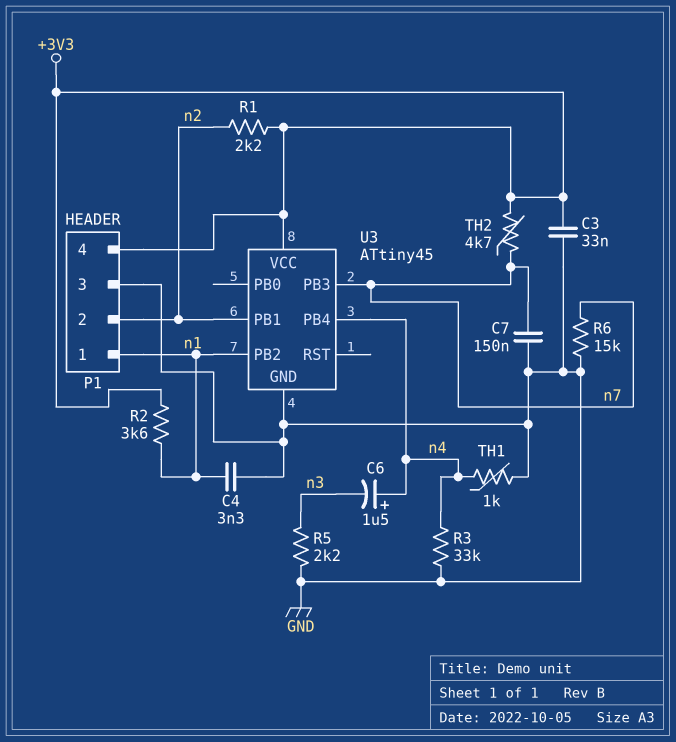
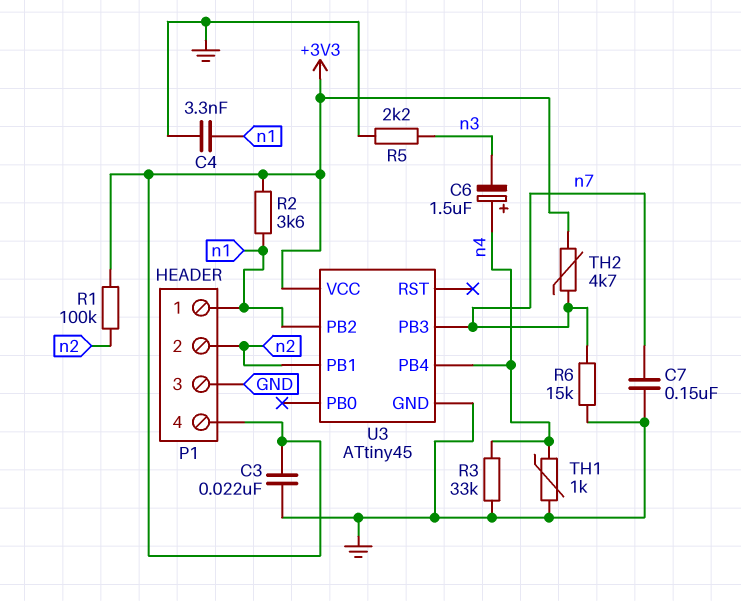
C3: 33nF (+3V3, GND) -> 22nF (+3V3, GND)
R1: 2.2k (+3V3, n2) -> 100k (+3V3, n2)

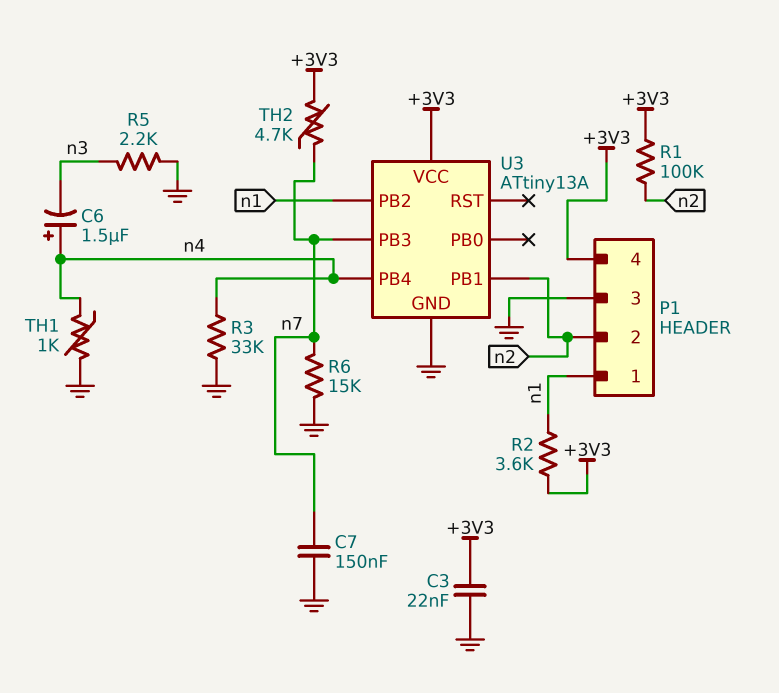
C4: 3.3nF (GND, n1) -> none
U3: ATtiny45 -> ATtiny13A

